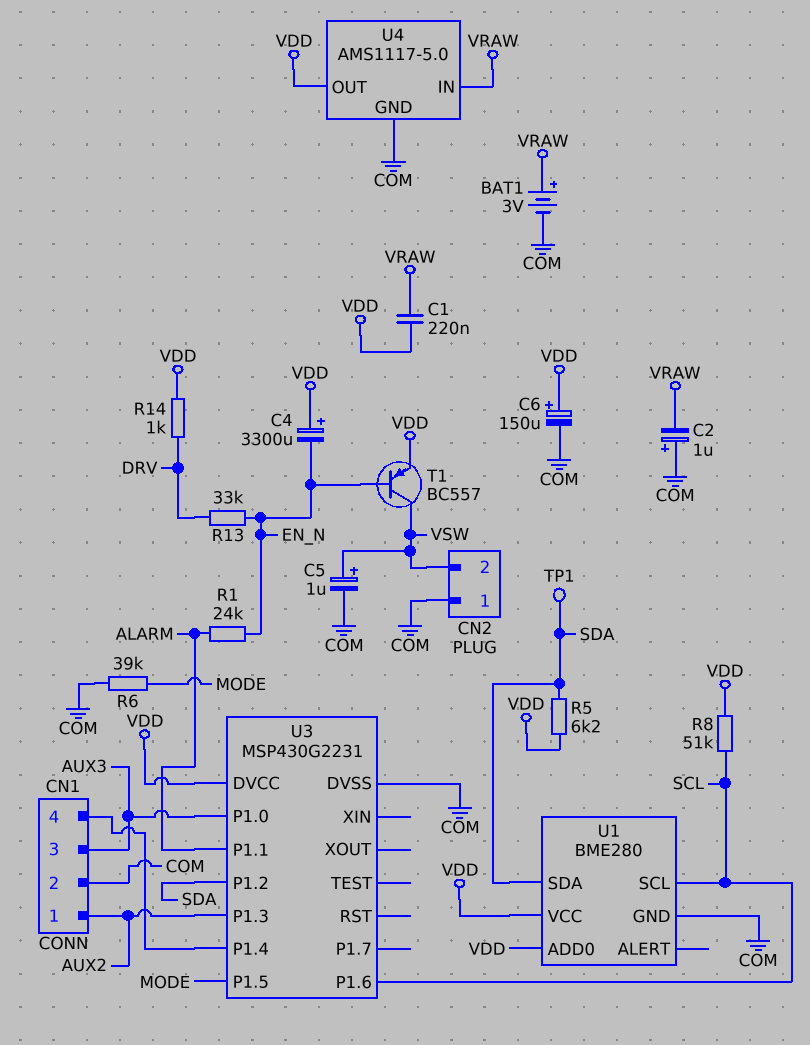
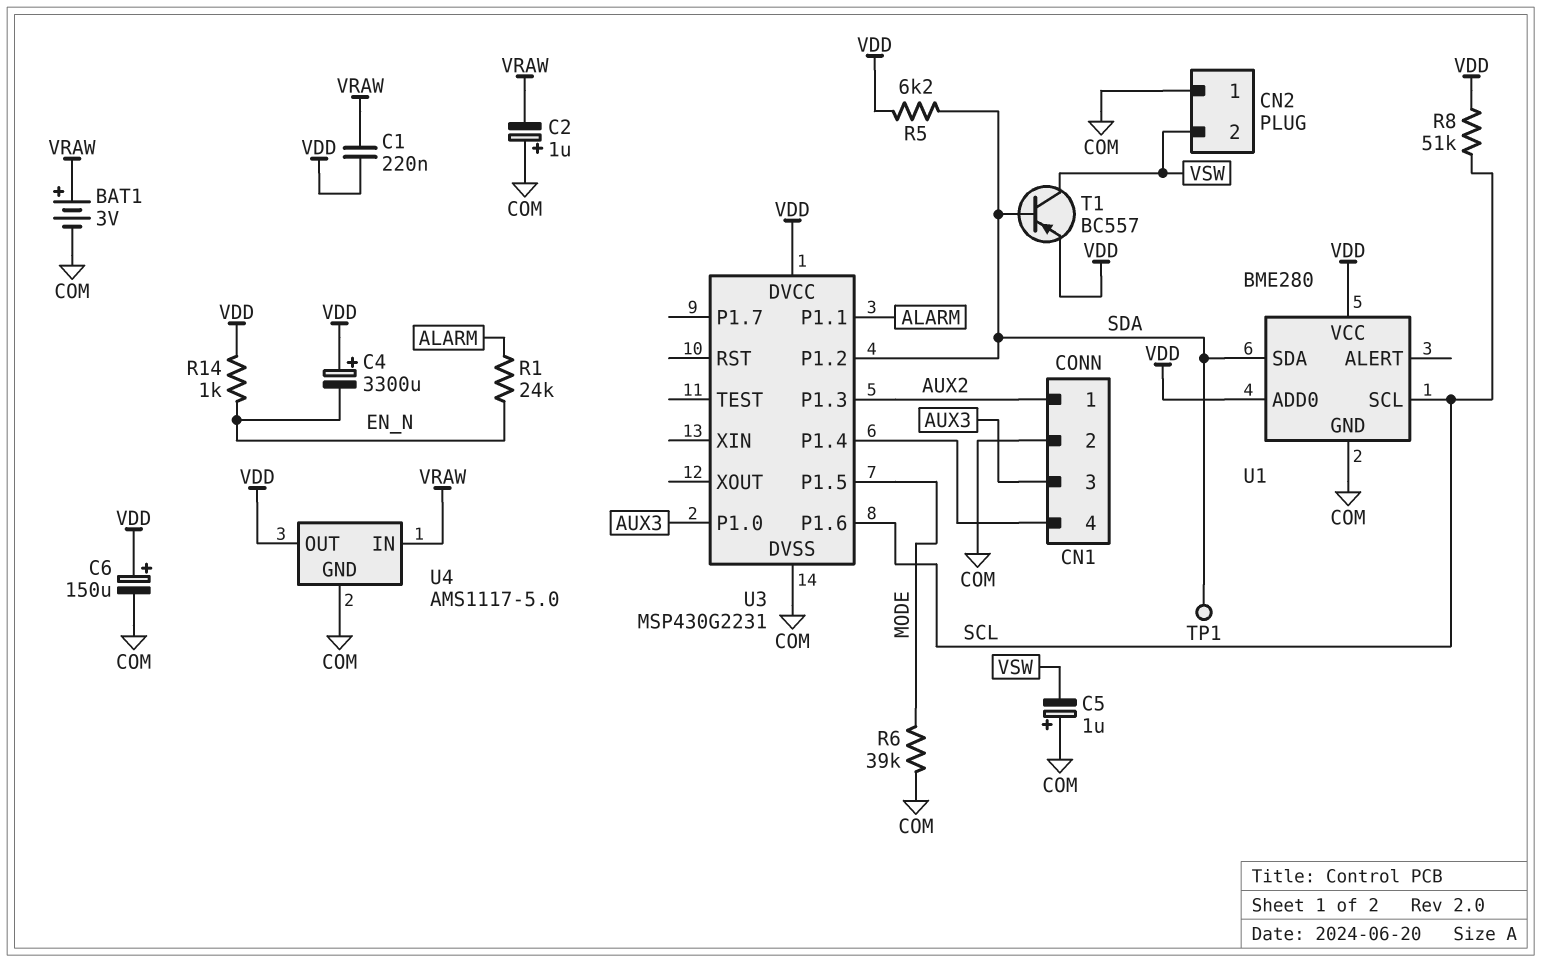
C5: 1uF (plus VSW, minus COM) -> 1uF (plus COM, minus VSW)
R13: 33k (DRV, EN_N) -> none
R14: 1k (DRV, VDD) -> 1k (EN_N, VDD)
T1: PNP BC557 (B EN_N, C VSW, E VDD) -> PNP BC557 (B SDA, C VSW, E VDD)

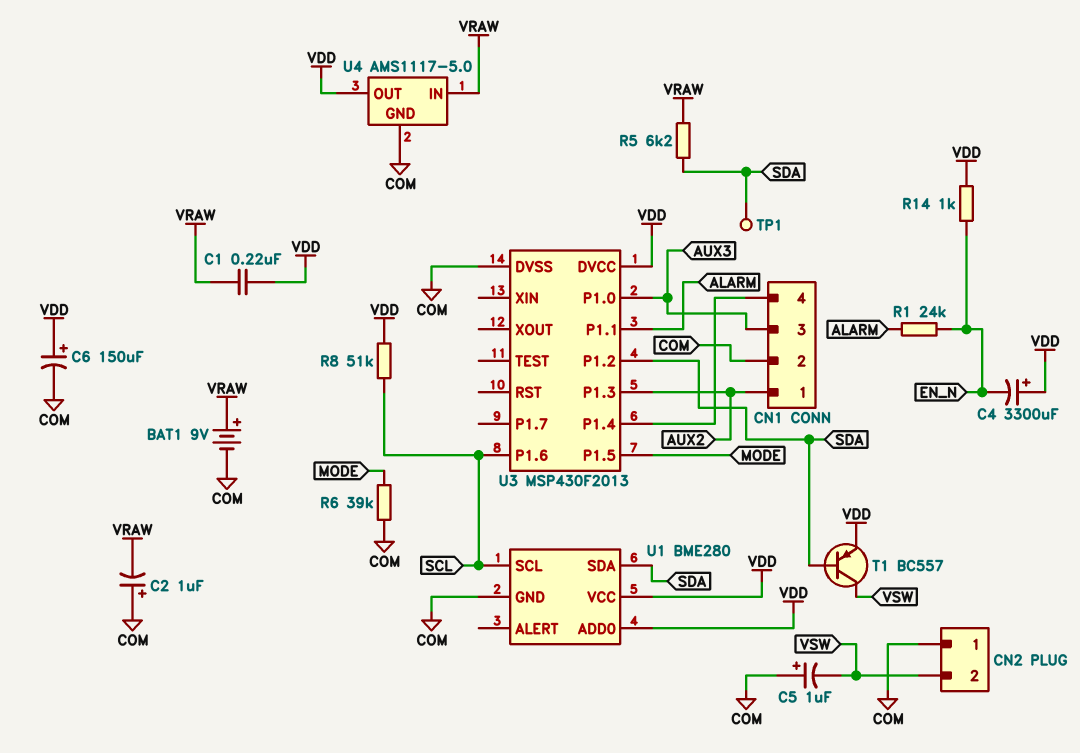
BAT1: 3V (plus VRAW, minus COM) -> 9V (plus VRAW, minus COM)
R5: 6.2k (SDA, VDD) -> 6.2k (SDA, VRAW)
U3: MSP430G2231 -> MSP430F2013

